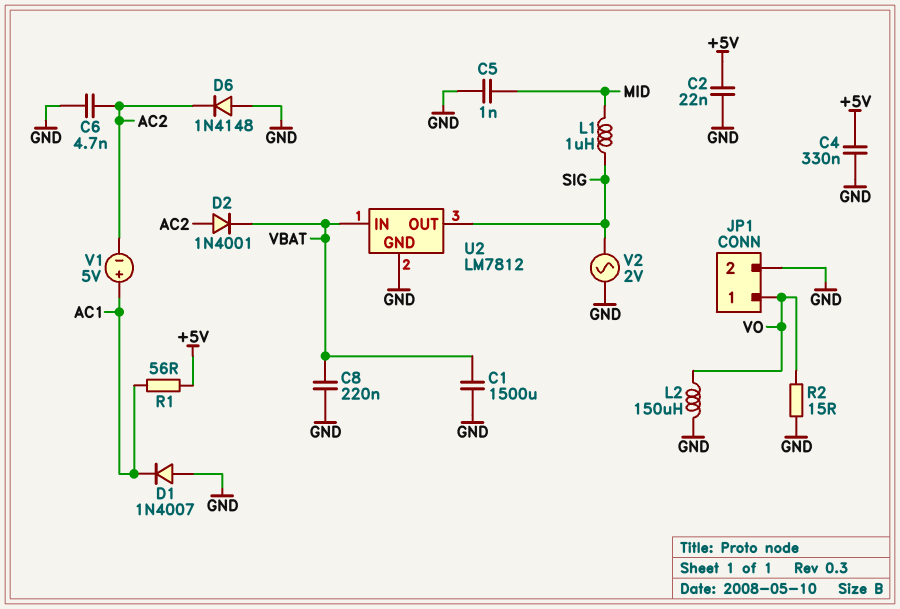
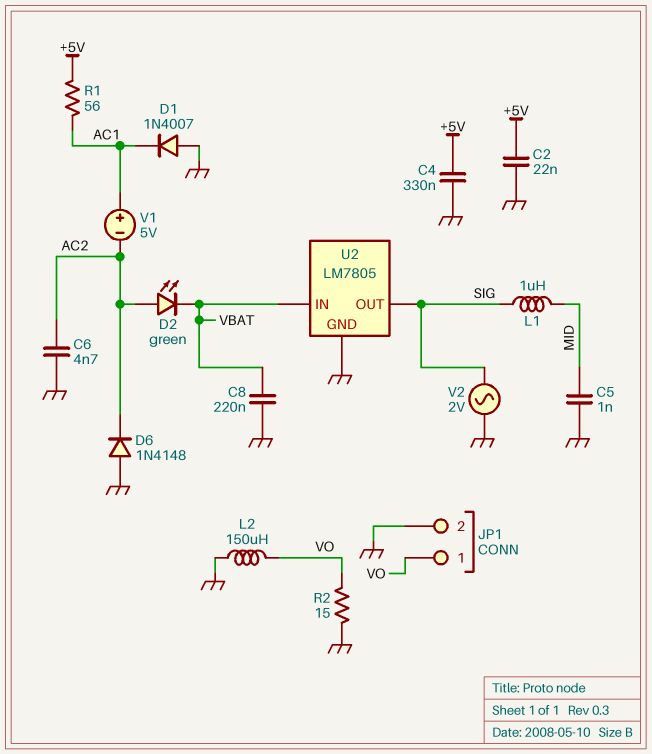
C1: 1500uF (GND, VBAT) -> none
D2: diode 1N4001 (A AC2, K VBAT) -> LED green (A AC2, K VBAT)
U2: LM7812 -> LM7805

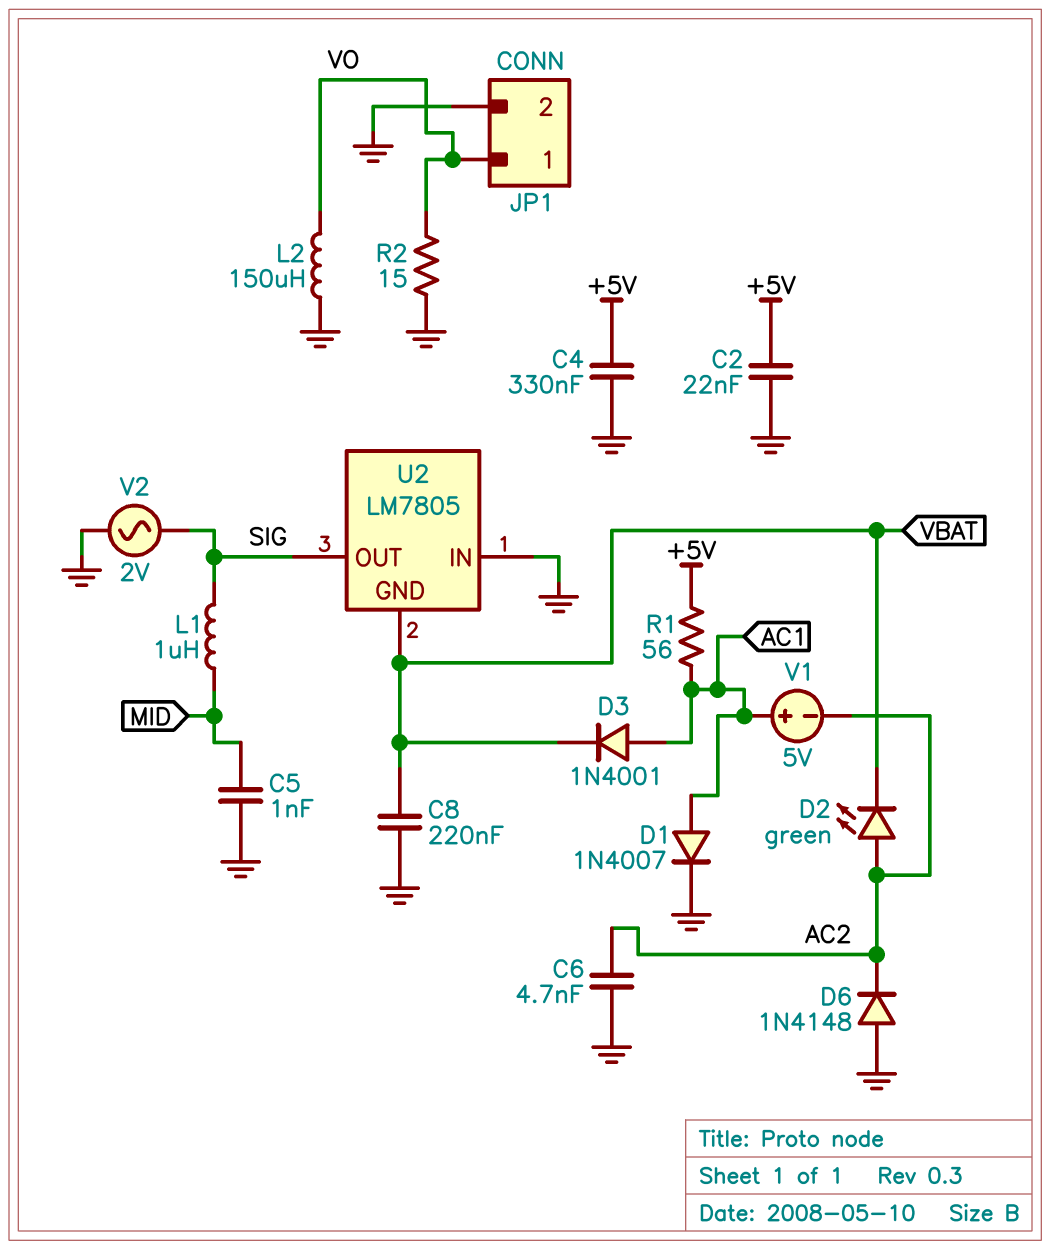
D1: diode 1N4007 (A GND, K AC1) -> diode 1N4007 (A AC1, K GND)
D3: none -> diode 1N4001 (A AC1, K VBAT)
U2 pin GND: GND -> VBAT
U2 pin IN: VBAT -> GND

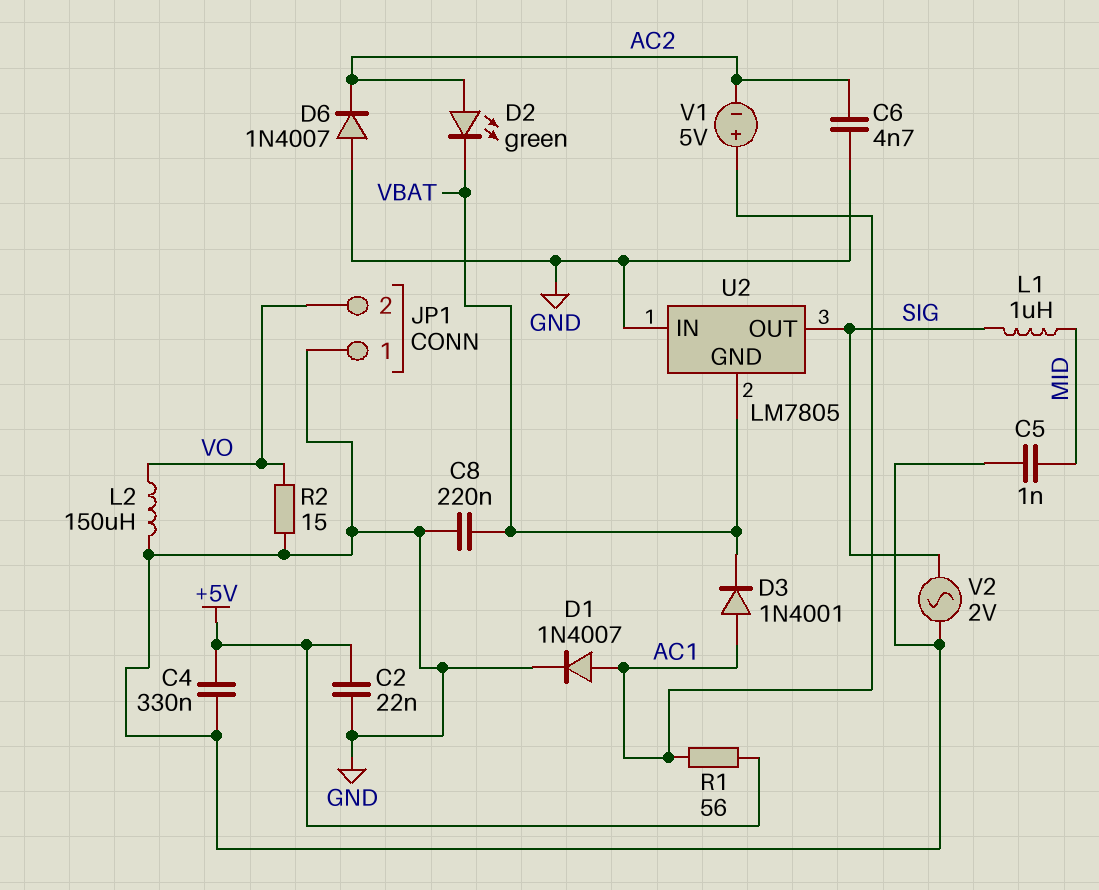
D6: diode 1N4148 (A GND, K AC2) -> diode 1N4007 (A GND, K AC2)
JP1 pin 1: VO -> GND
JP1 pin 2: GND -> VO

